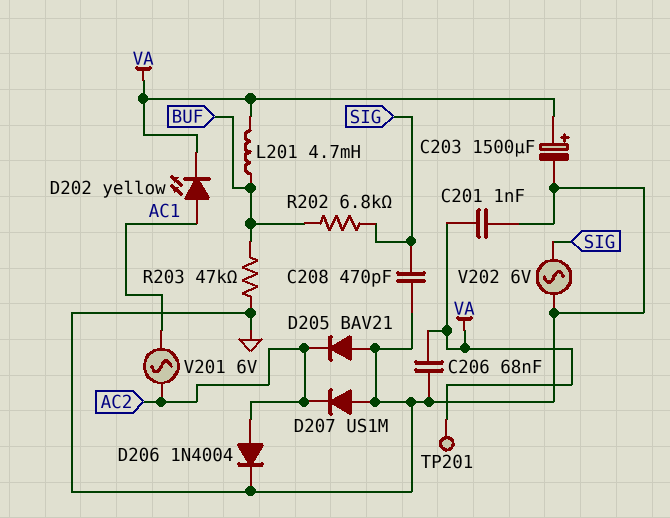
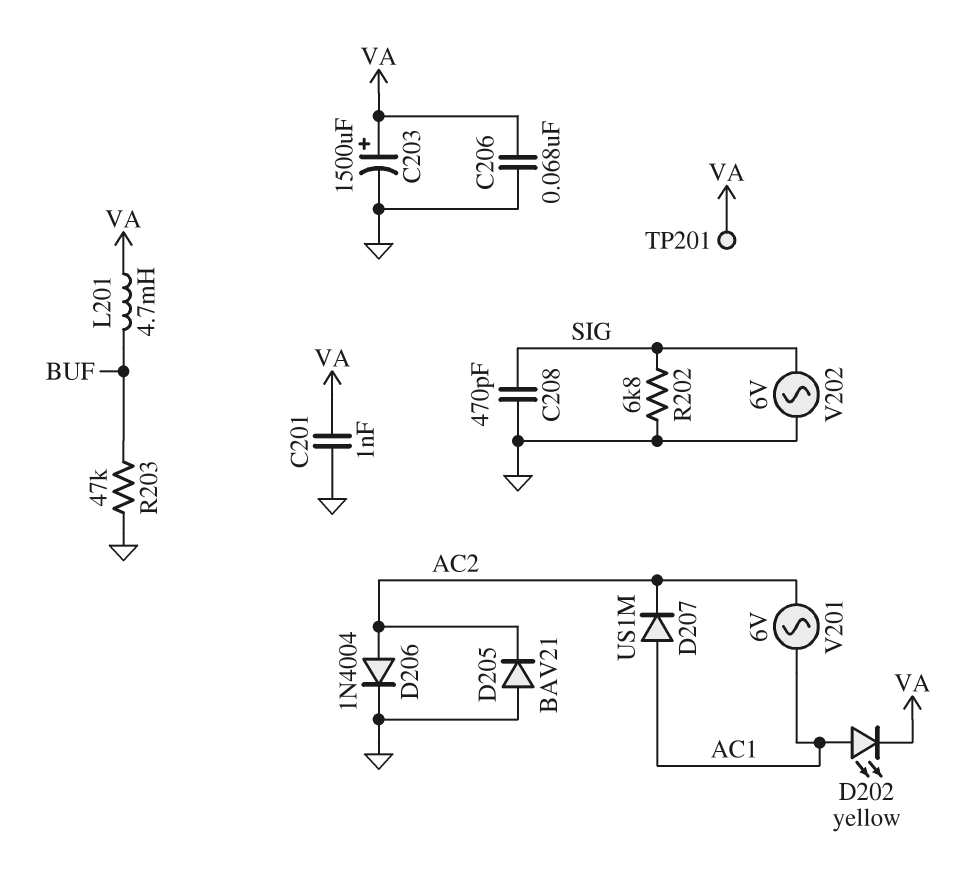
D207: diode US1M (A GND, K AC2) -> diode US1M (A AC1, K AC2)
R202: 6.8k (BUF, SIG) -> 6.8k (GND, SIG)

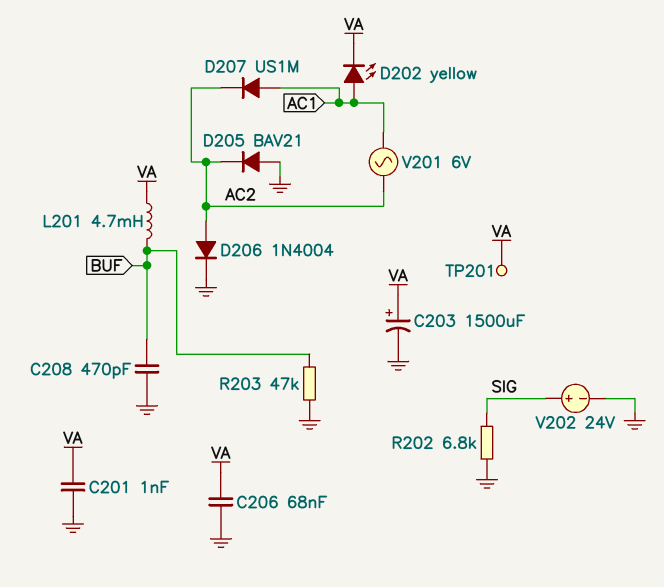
C208: 470pF (GND, SIG) -> 470pF (BUF, GND)
V202: AC 6V (GND, SIG) -> 24V (plus SIG, minus GND)

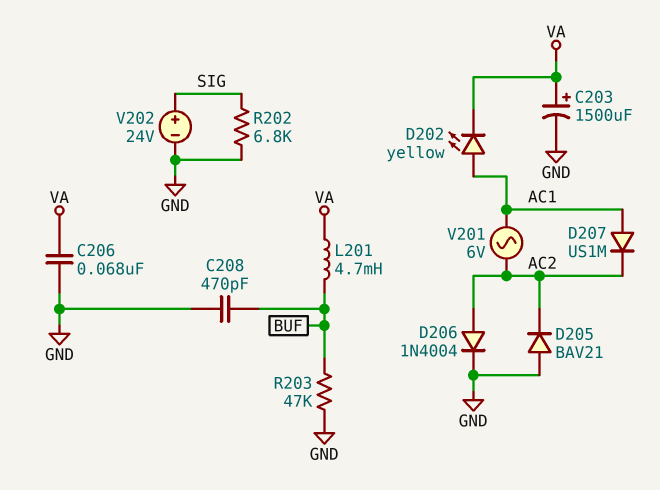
C201: 1nF (GND, VA) -> none
TP201: test point (VA) -> none

